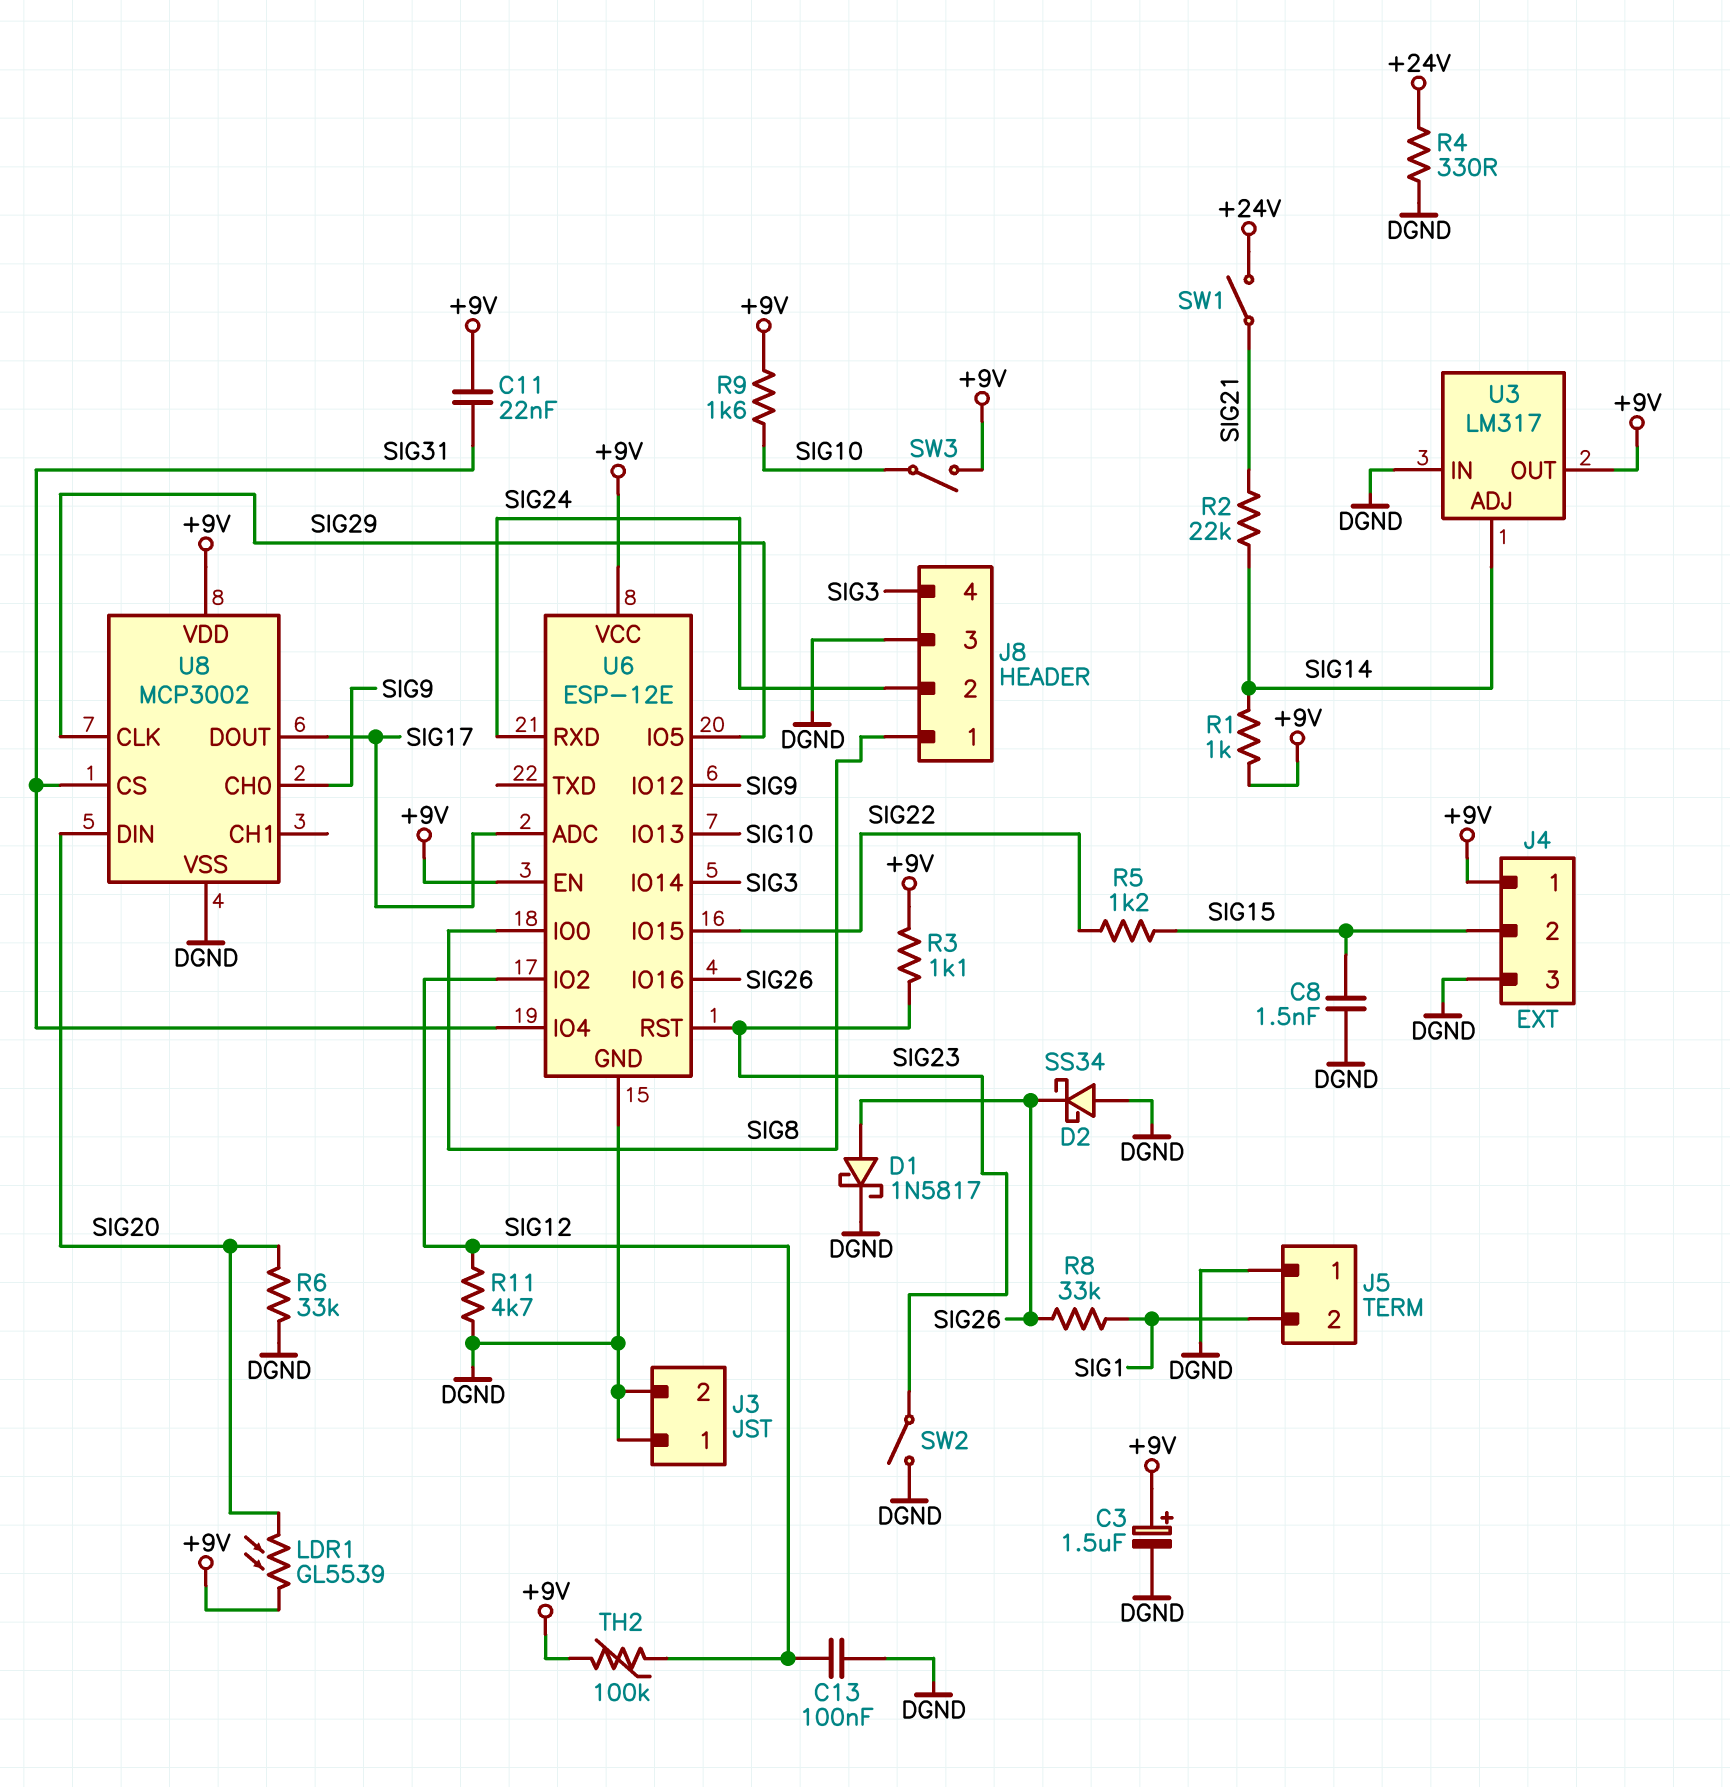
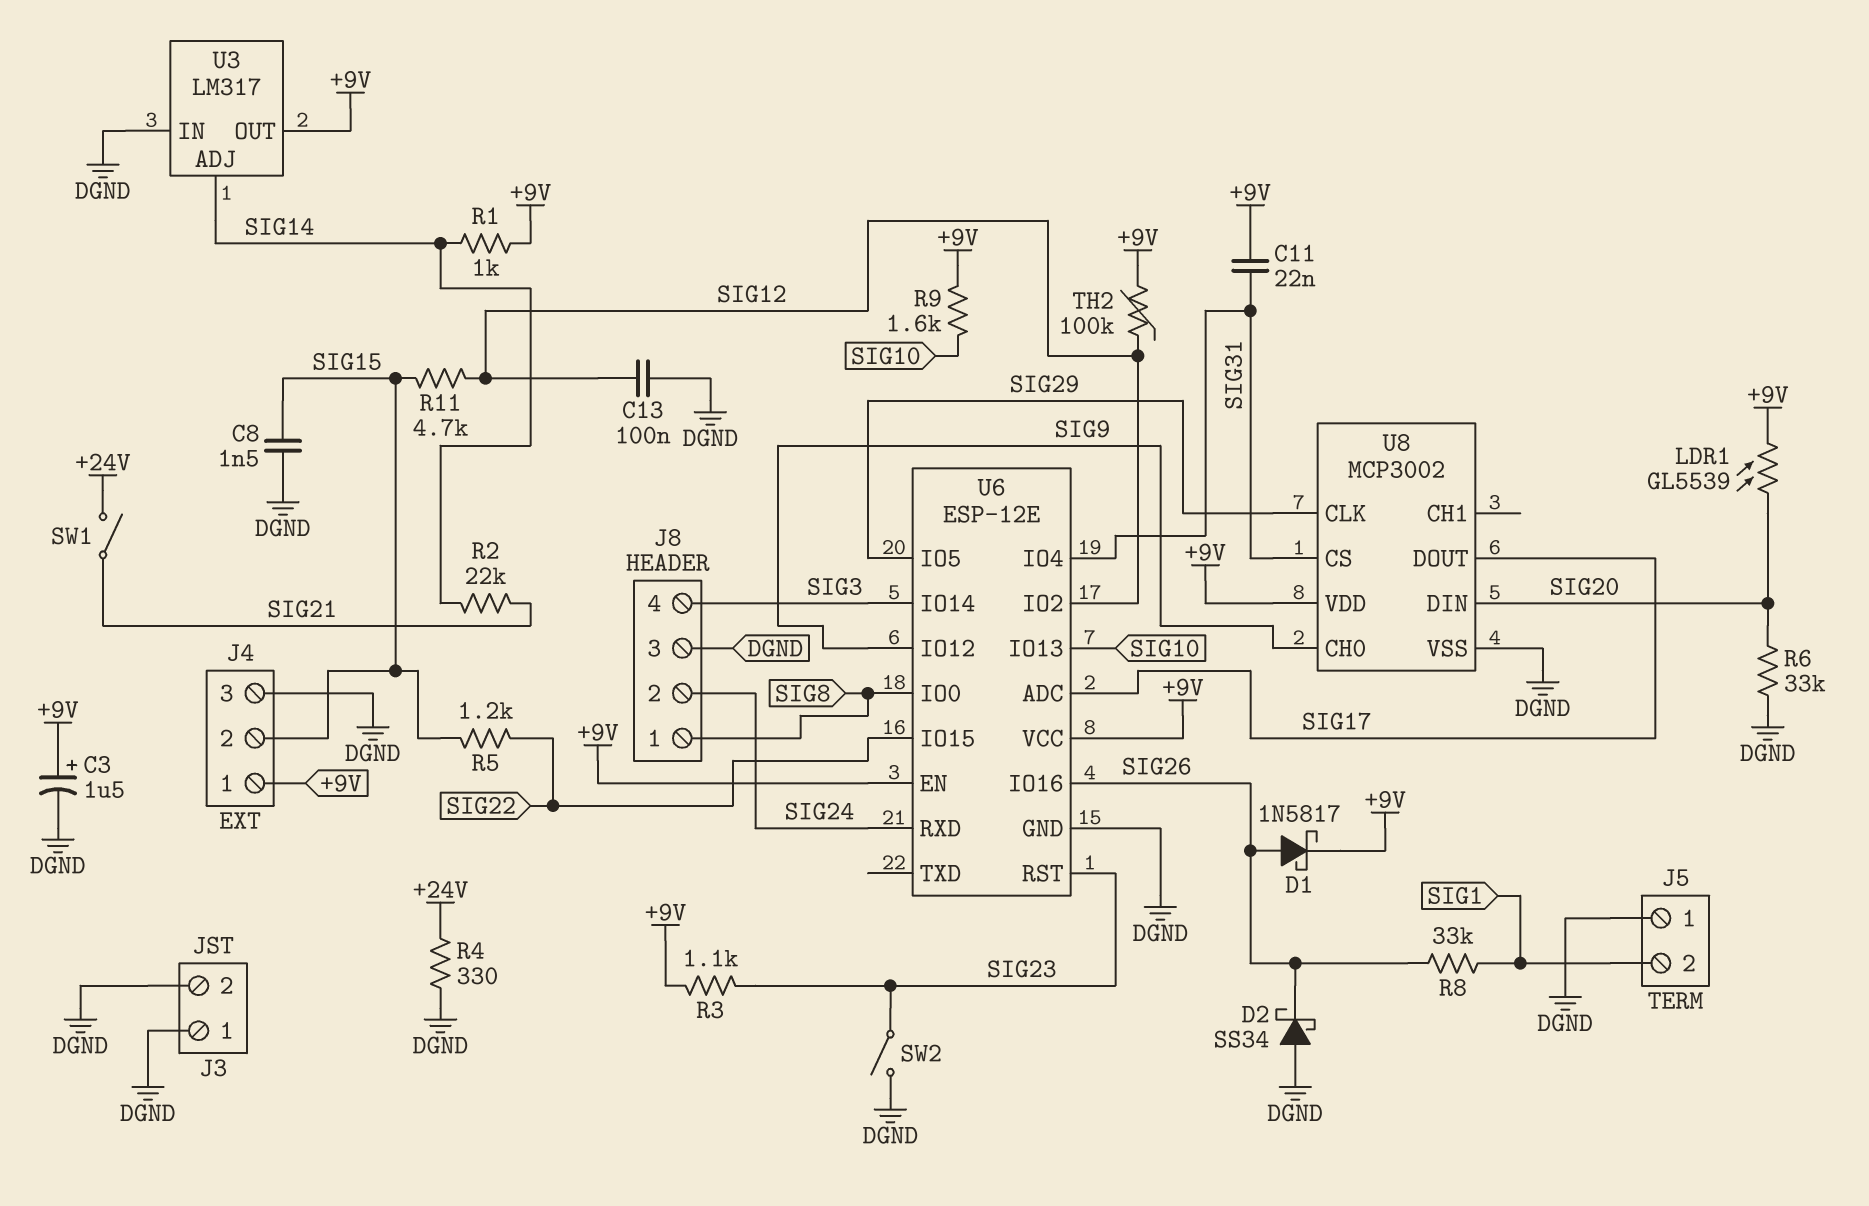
D1: schottky 1N5817 (A SIG26, K DGND) -> schottky 1N5817 (A SIG26, K +9V)
R11: 4.7k (DGND, SIG12) -> 4.7k (SIG12, SIG15)
SW3: switch (+9V, SIG10) -> none

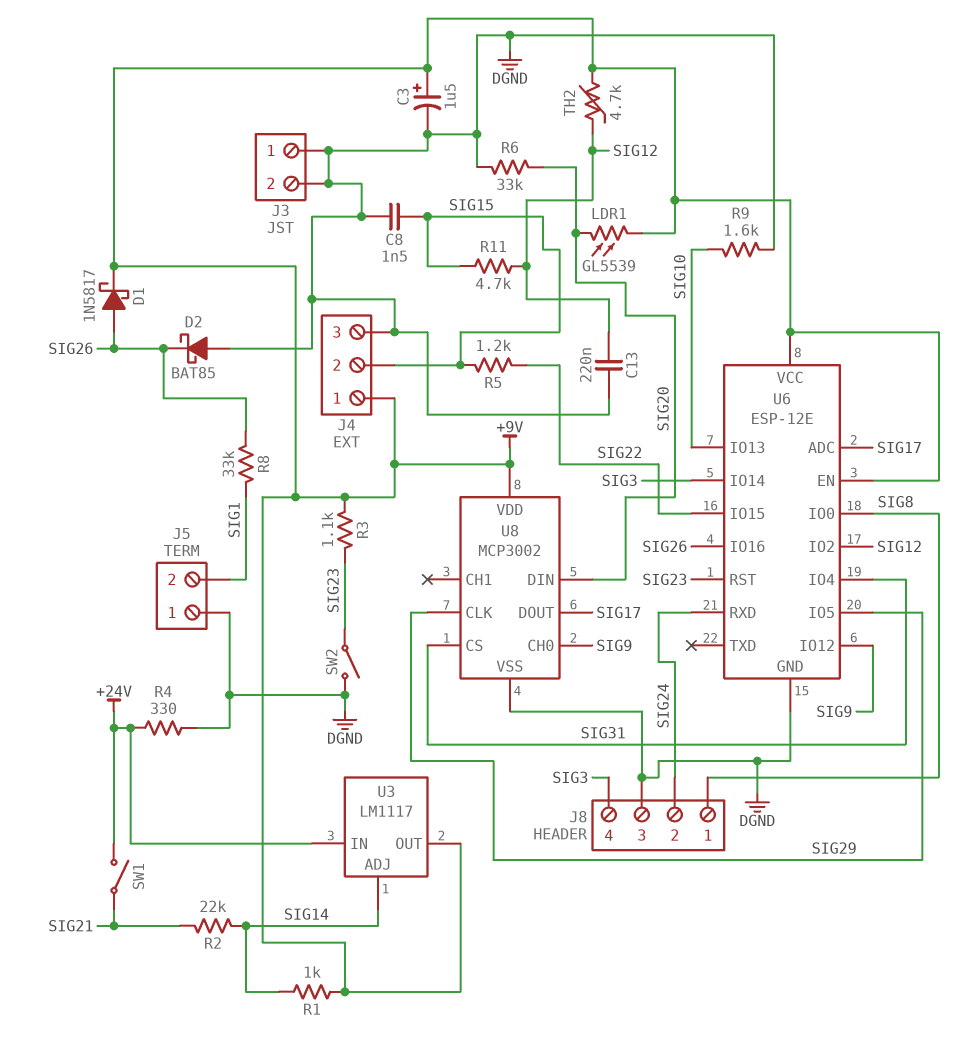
C11: 22nF (+9V, SIG31) -> none
C13: 100nF (DGND, SIG12) -> 220nF (DGND, SIG12)
D2: schottky SS34 (A DGND, K SIG26) -> schottky BAT85 (A DGND, K SIG26)
R9: 1.6k (+9V, SIG10) -> 1.6k (DGND, SIG10)
TH2: 100k (+9V, SIG12) -> 4.7k (+9V, SIG12)
U3: LM317 -> LM1117
U3 pin IN: DGND -> +24V

